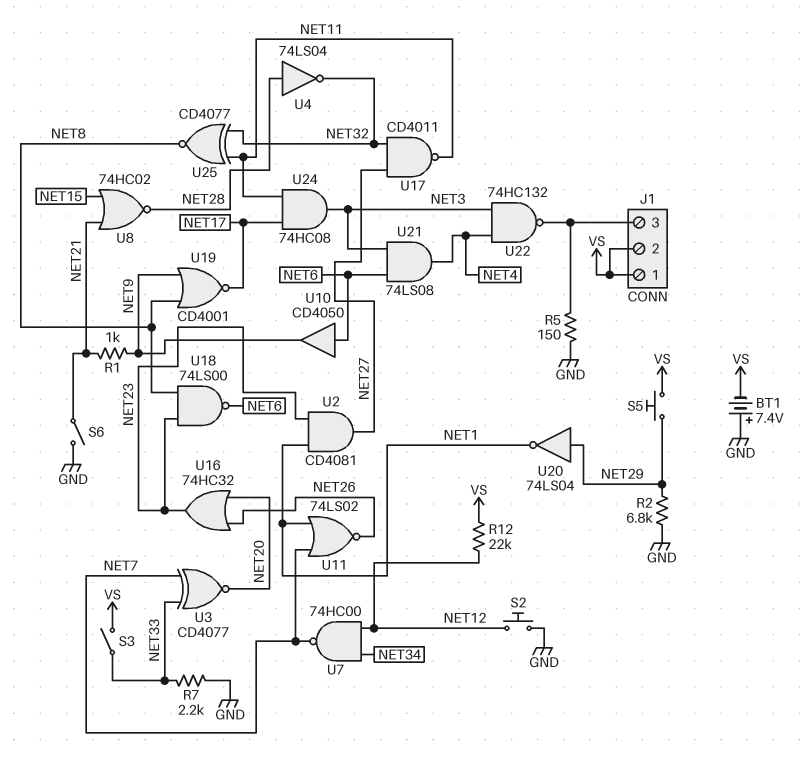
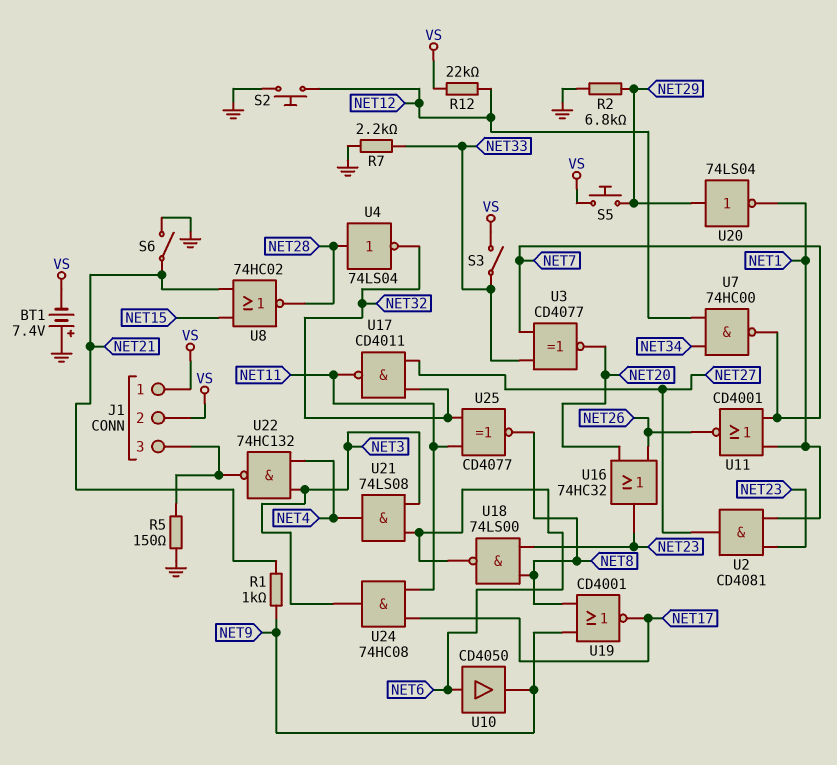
U11: NOR 74LS02 (in NET1, in NET7, out NET26) -> NOR CD4001 (in NET1, in NET7, out NET26)

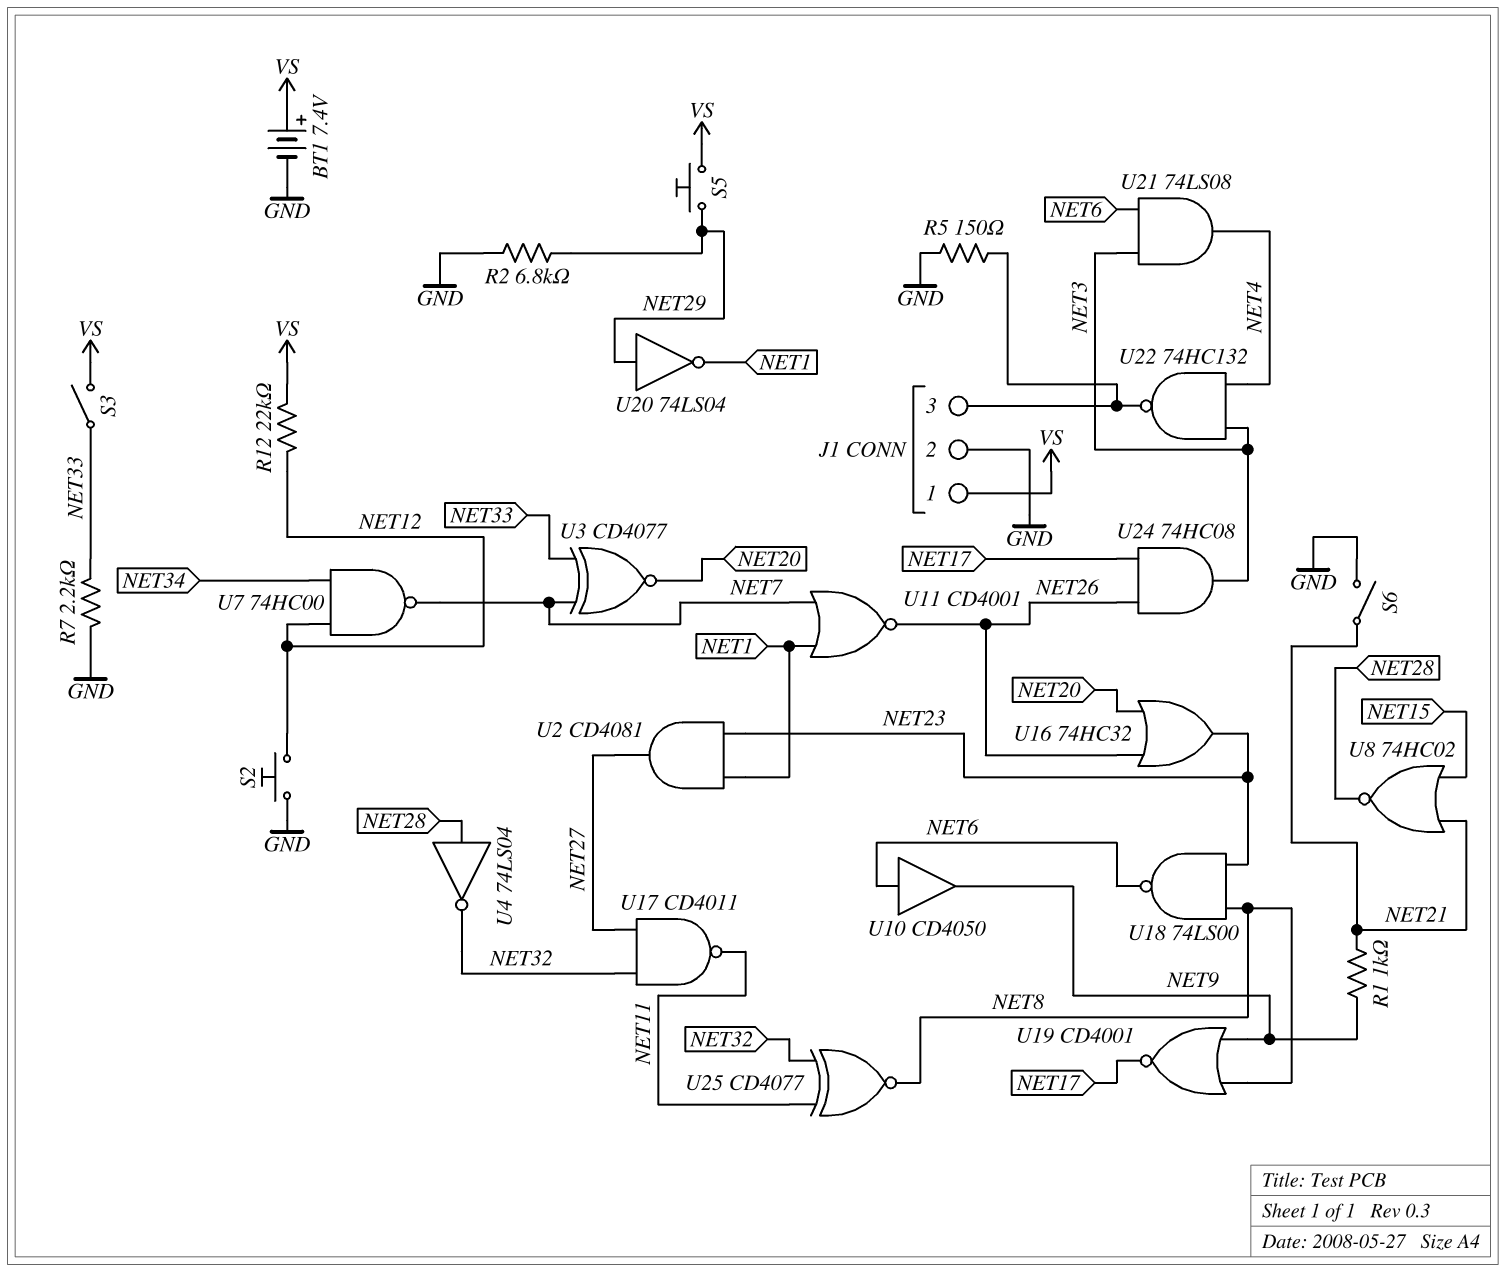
BT1: 7.4V (plus GND, minus VS) -> 7.4V (plus VS, minus GND)
J1 pin 2: VS -> GND
U24: AND 74HC08 (in NET11, in NET17, out NET3) -> AND 74HC08 (in NET17, in NET26, out NET3)

